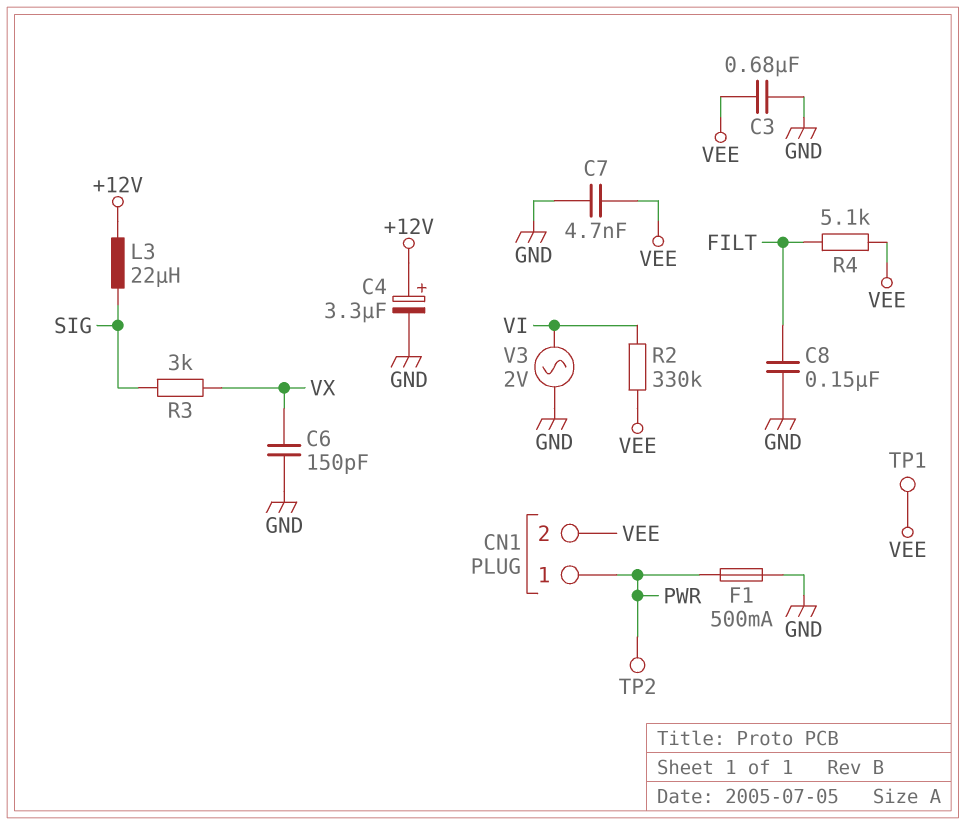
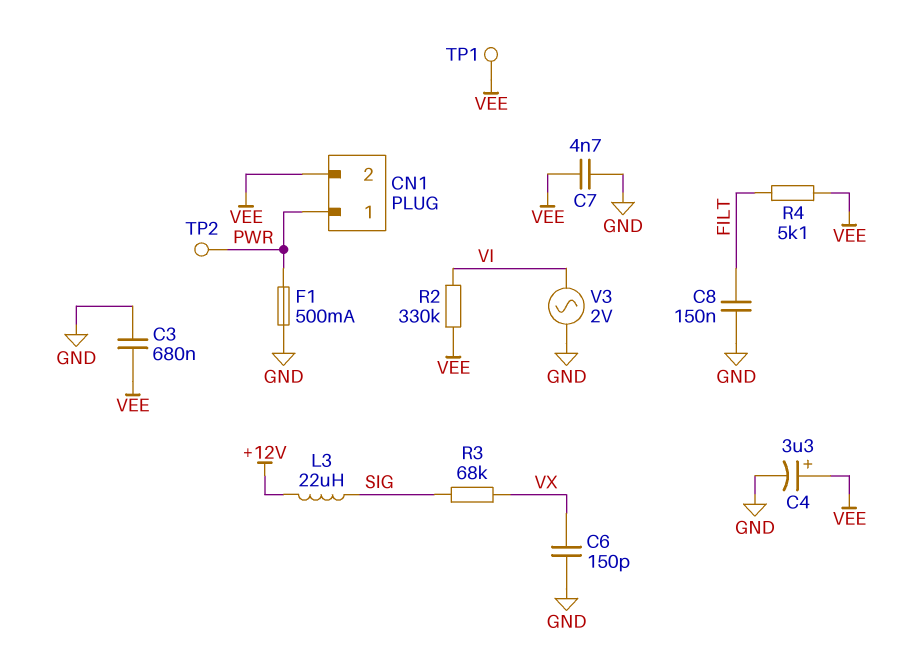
C4: 3.3uF (plus +12V, minus GND) -> 3.3uF (plus VEE, minus GND)
R3: 3k (SIG, VX) -> 68k (SIG, VX)

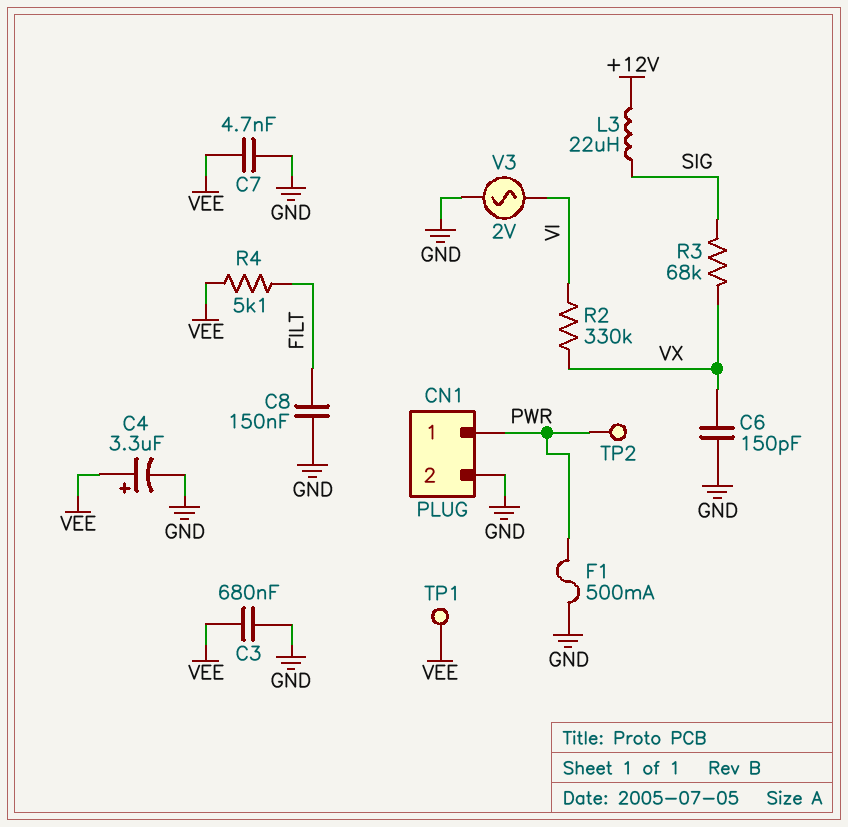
CN1 pin 2: VEE -> GND
R2: 330k (VEE, VI) -> 330k (VI, VX)

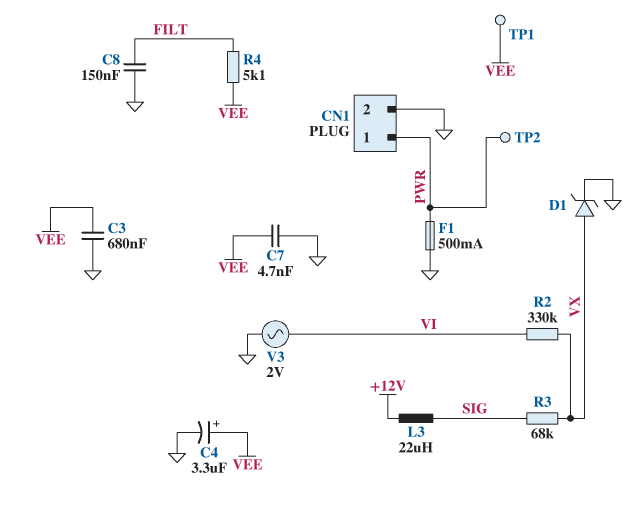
C6: 150pF (GND, VX) -> none
D1: none -> zener (A VX, K GND)

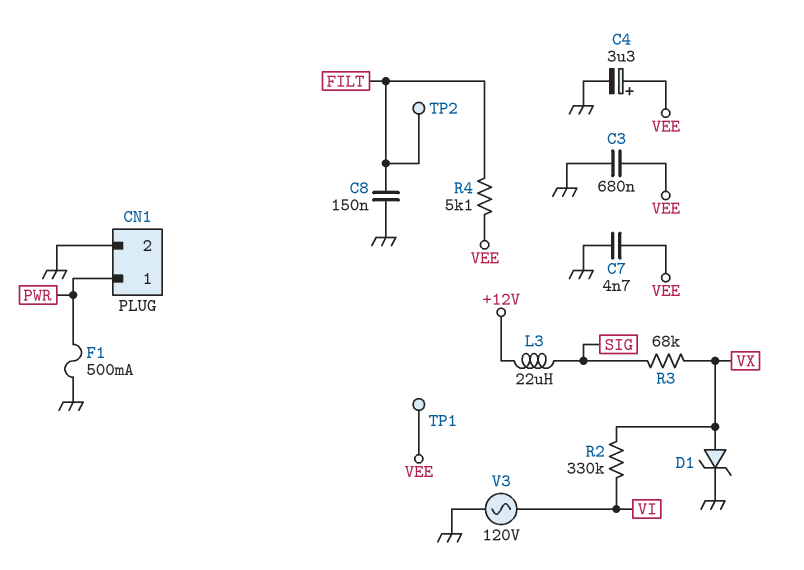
TP2: test point (PWR) -> test point (FILT)
V3: AC 2V (GND, VI) -> AC 120V (GND, VI)

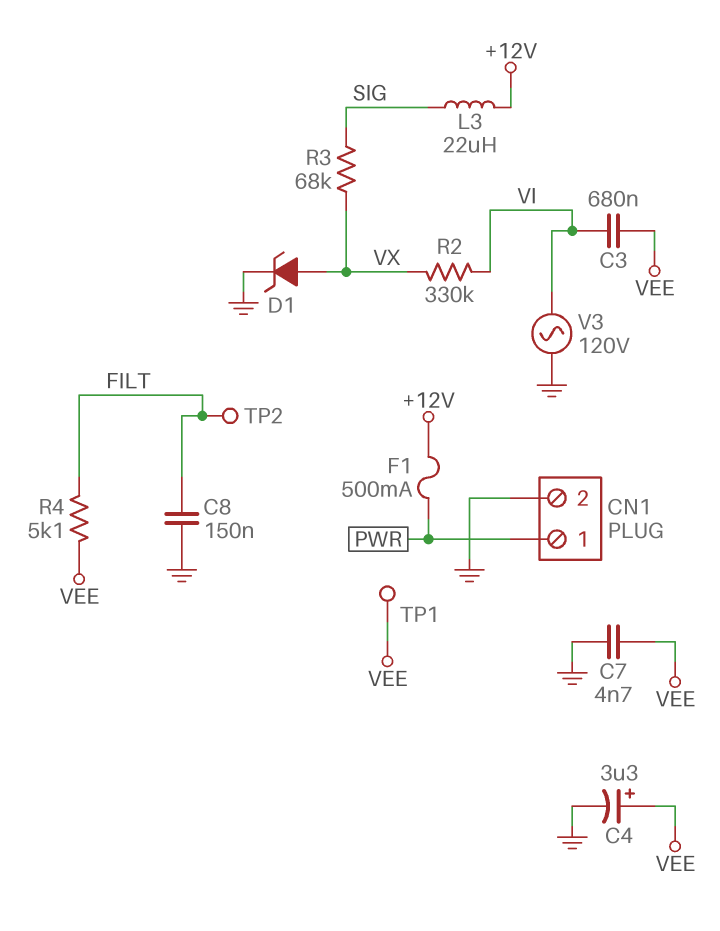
C3: 680nF (GND, VEE) -> 680nF (VEE, VI)
F1: 500mA (GND, PWR) -> 500mA (+12V, PWR)

